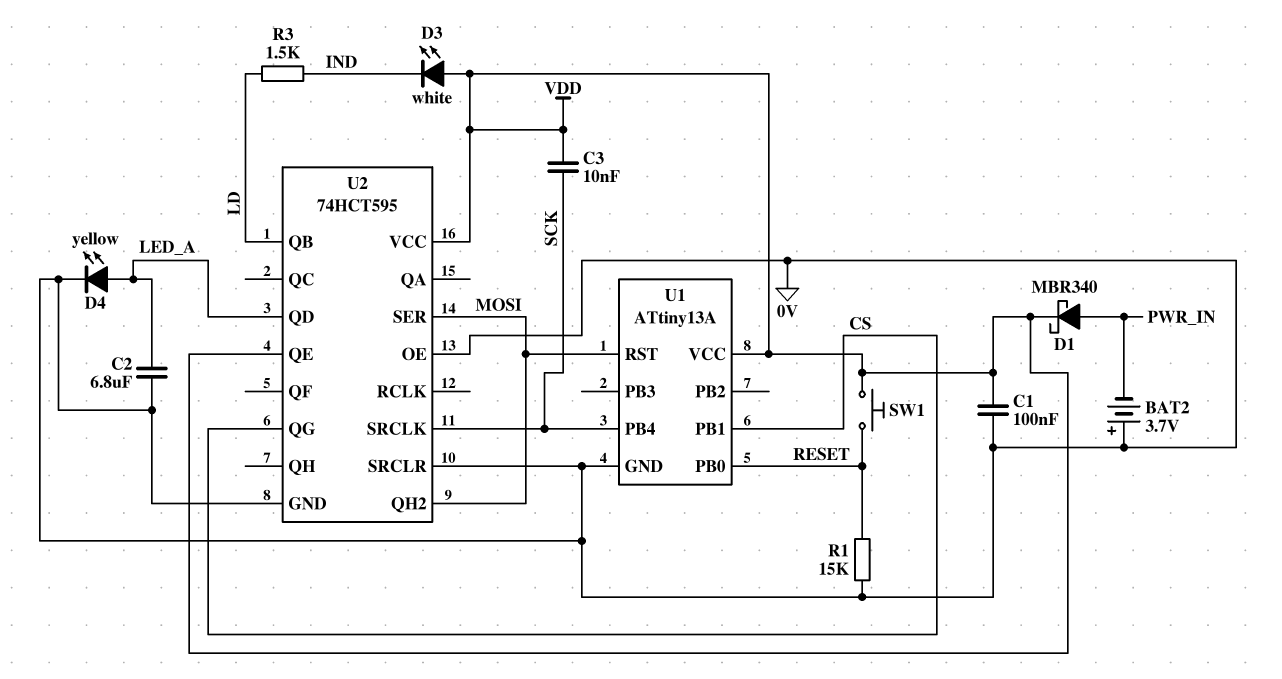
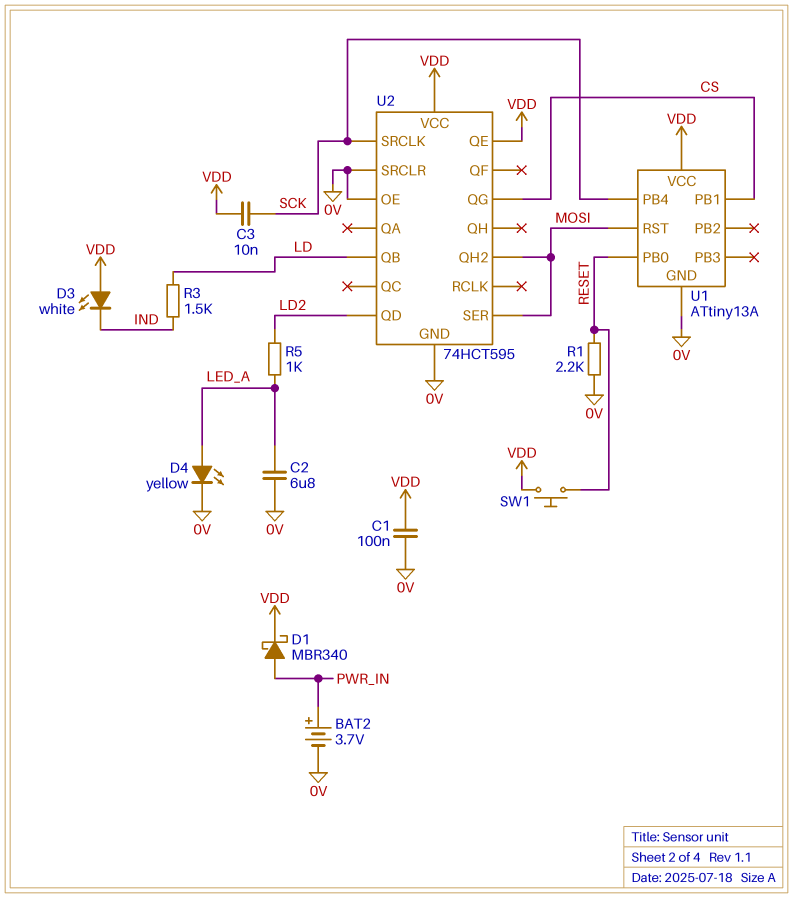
BAT2: 3.7V (plus 0V, minus PWR_IN) -> 3.7V (plus PWR_IN, minus 0V)
R1: 15k (0V, RESET) -> 2.2k (0V, RESET)
R5: none -> 1k (LD2, LED_A)
U2 pin QD: LED_A -> LD2

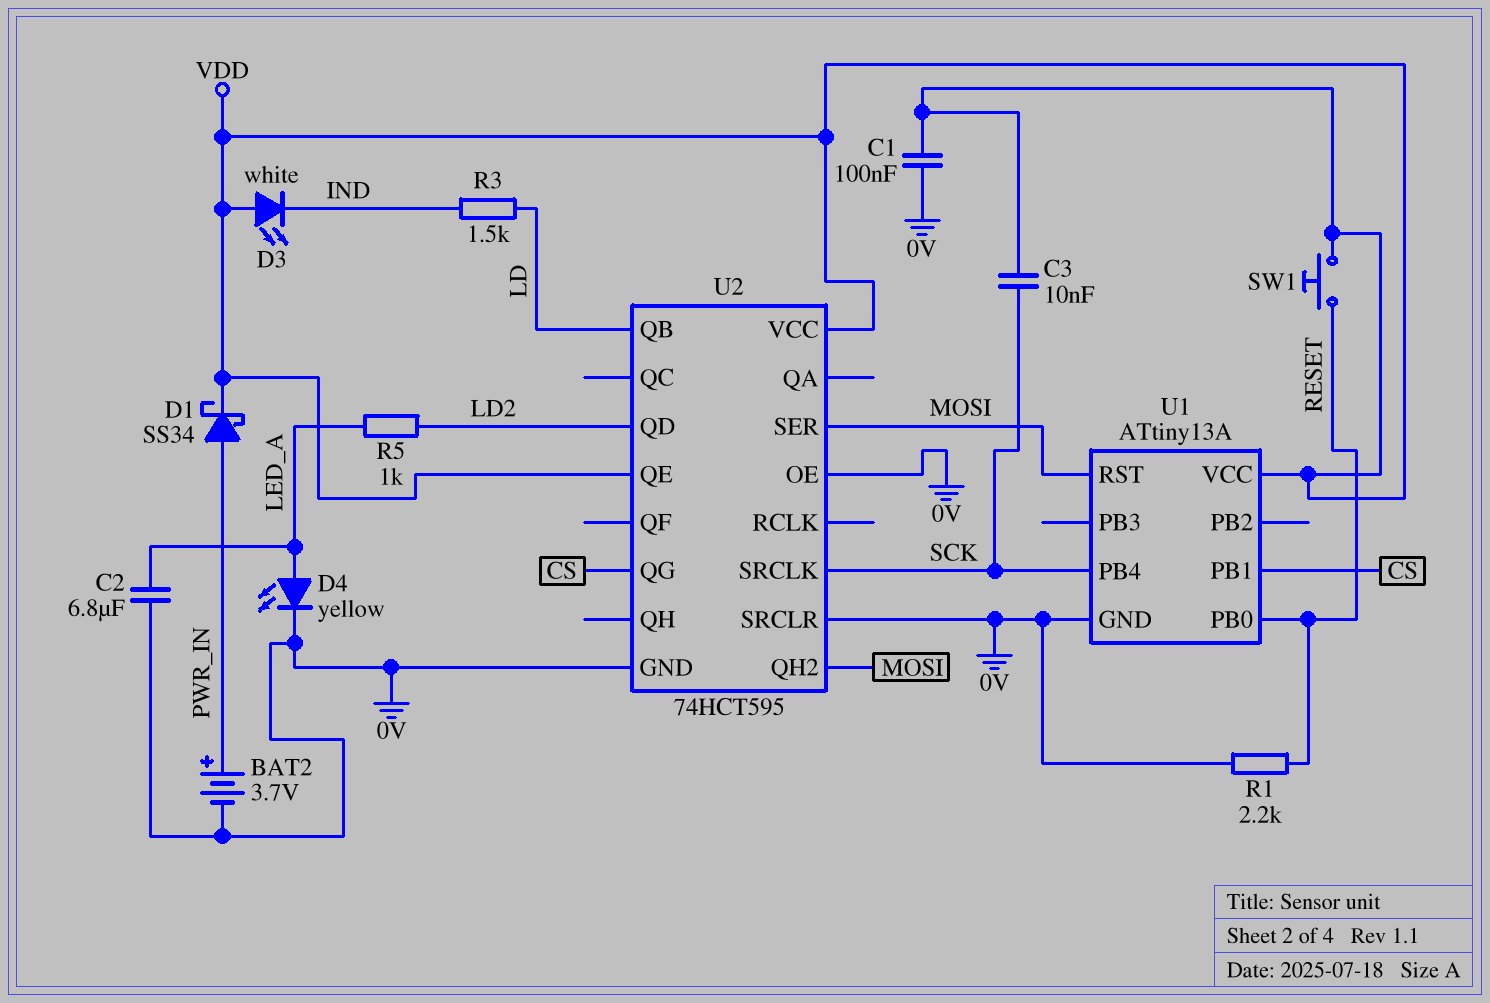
D1: schottky MBR340 (A PWR_IN, K VDD) -> schottky SS34 (A PWR_IN, K VDD)

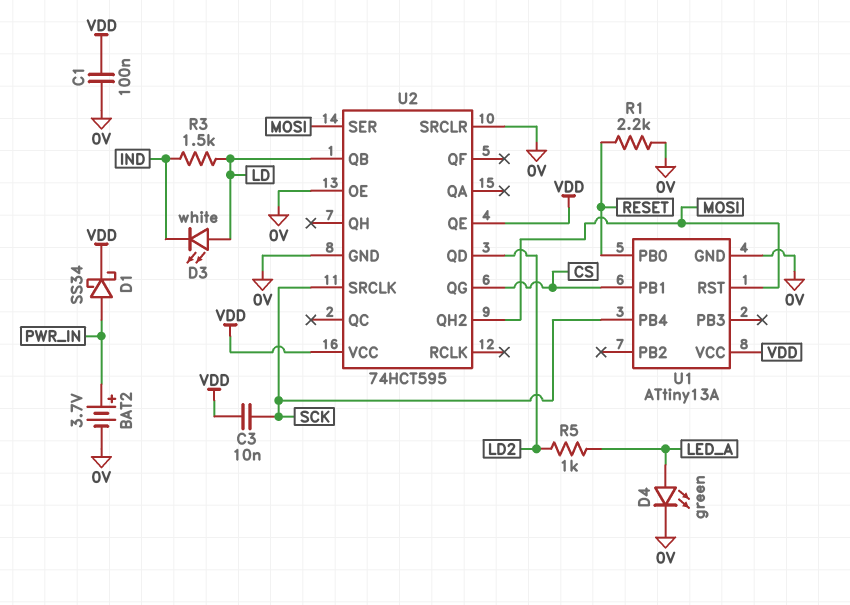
C2: 6.8uF (0V, LED_A) -> none
D3: LED white (A VDD, K IND) -> LED white (A LD, K IND)
D4: LED yellow (A LED_A, K 0V) -> LED green (A LED_A, K 0V)
SW1: button (RESET, VDD) -> none

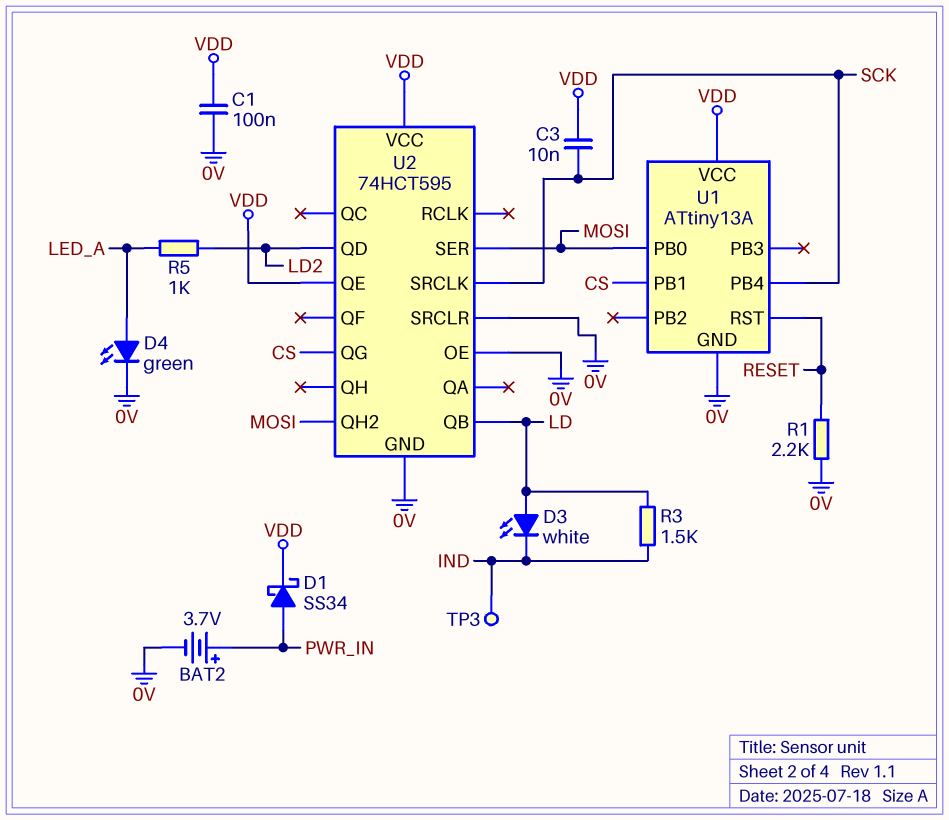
TP3: none -> test point (IND)
U1 pin PB0: RESET -> MOSI
U1 pin RST: MOSI -> RESET

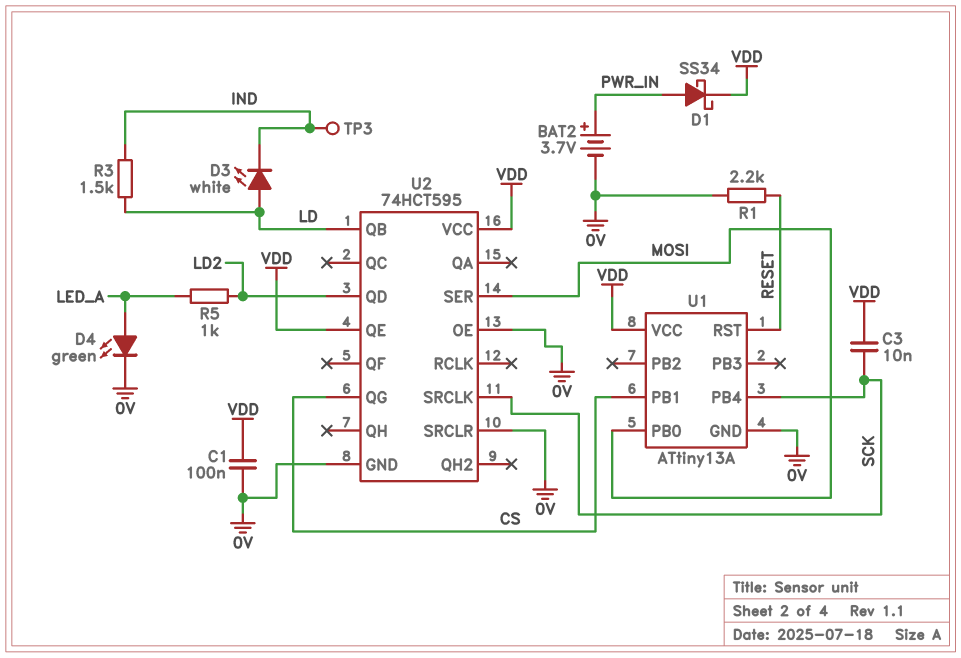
U2 pin QH2: MOSI -> none

